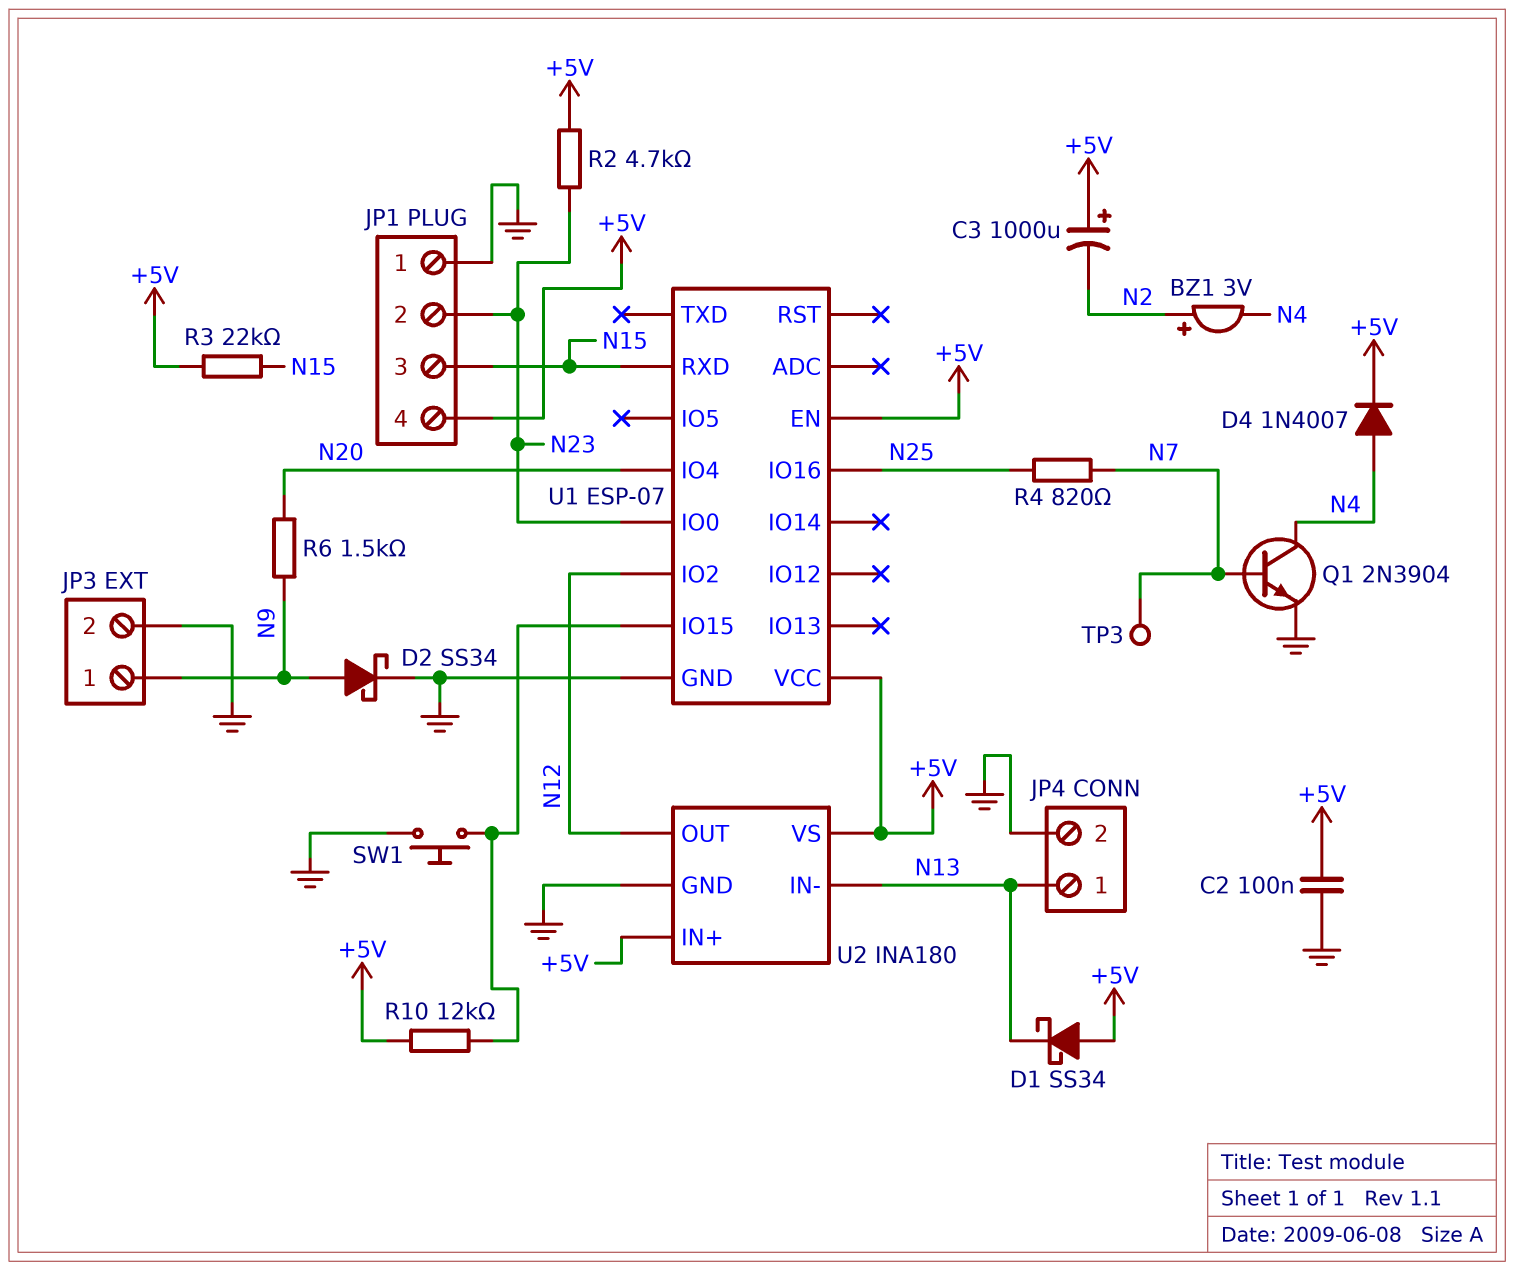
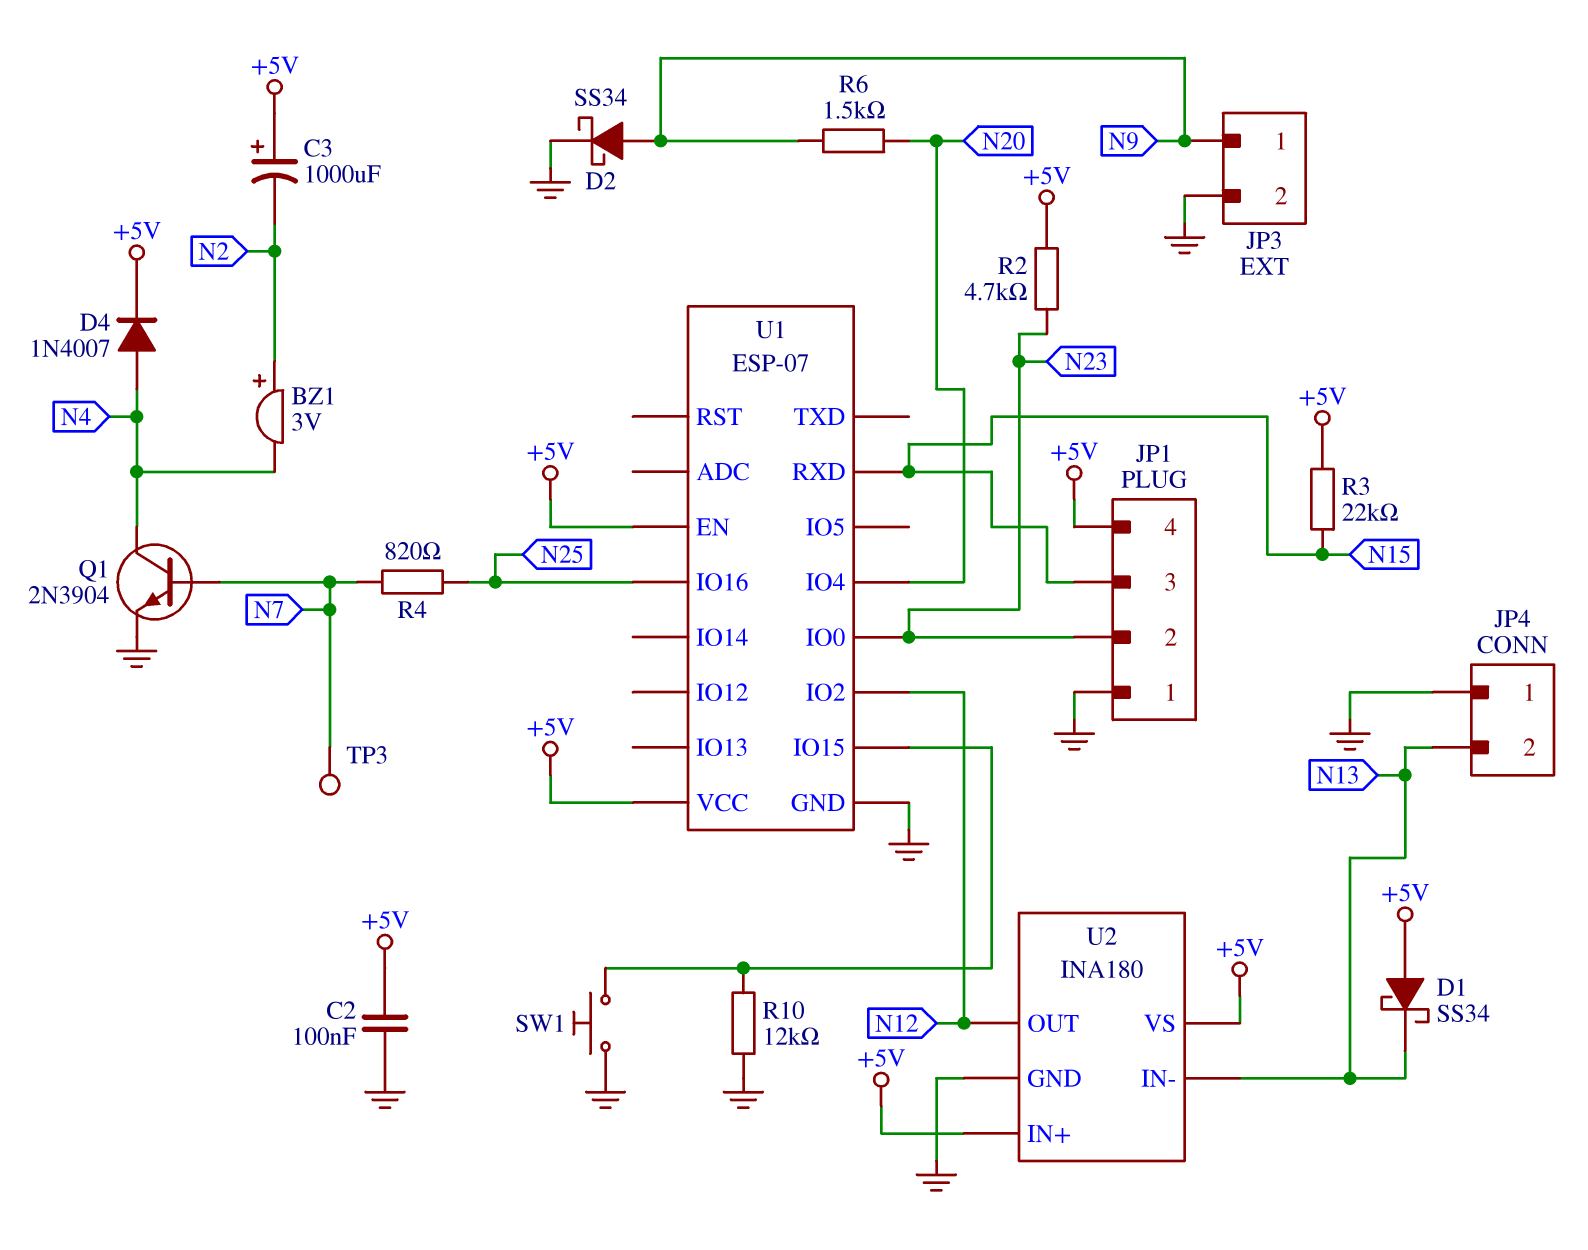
JP4 pin 1: N13 -> GND
JP4 pin 2: GND -> N13
R10: 12k (+5V, U1/IO15) -> 12k (GND, U1/IO15)

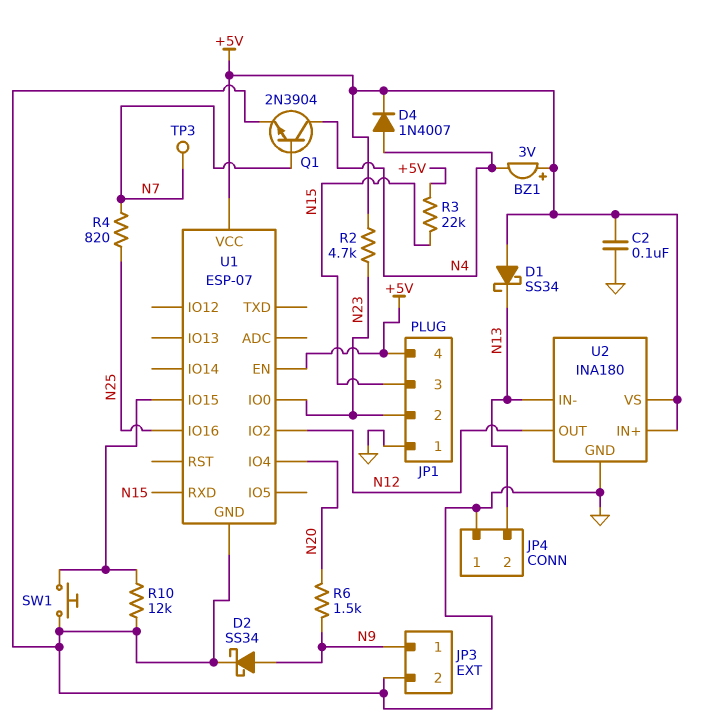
BZ1: buzzer 3V (plus N2, minus N4) -> buzzer 3V (plus +5V, minus N4)
C3: 1000uF (plus +5V, minus N2) -> none

